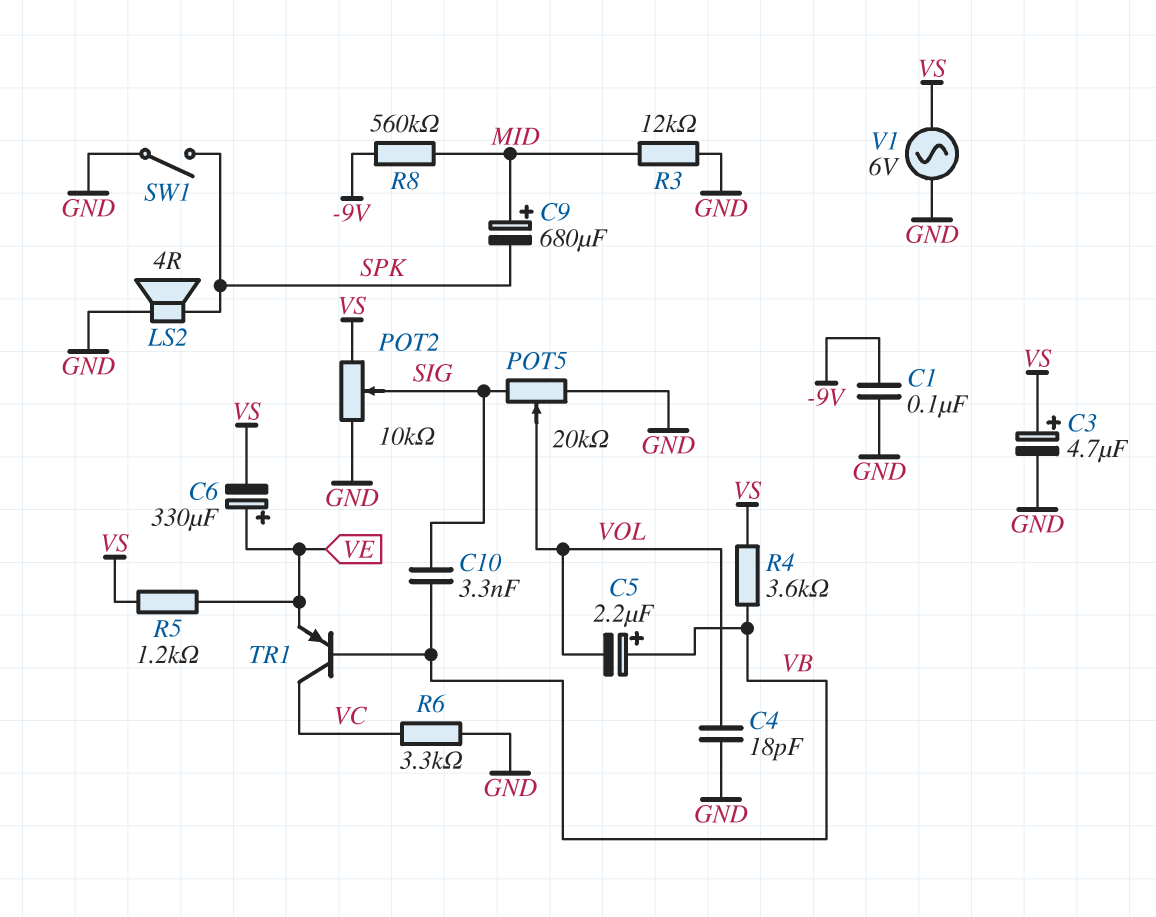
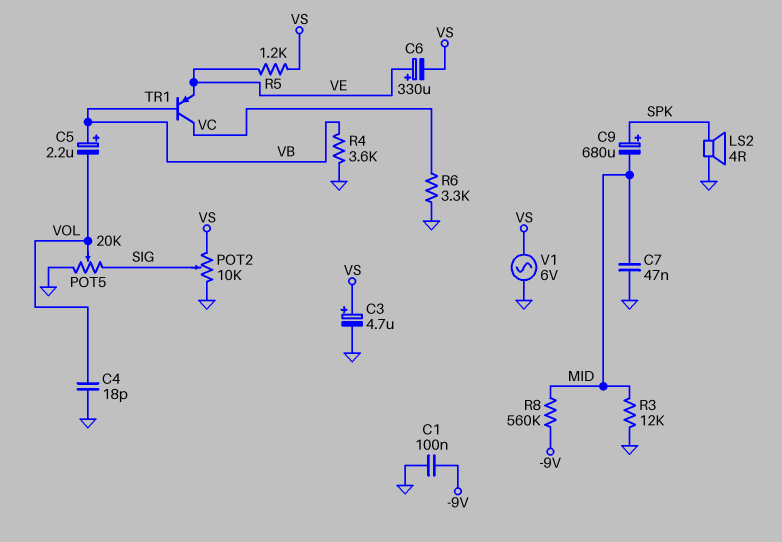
C7: none -> 47nF (GND, MID)
C9: 680uF (plus MID, minus SPK) -> 680uF (plus SPK, minus MID)
C10: 3.3nF (SIG, VB) -> none
R4: 3.6k (VB, VS) -> 3.6k (GND, VB)
SW1: switch (GND, SPK) -> none

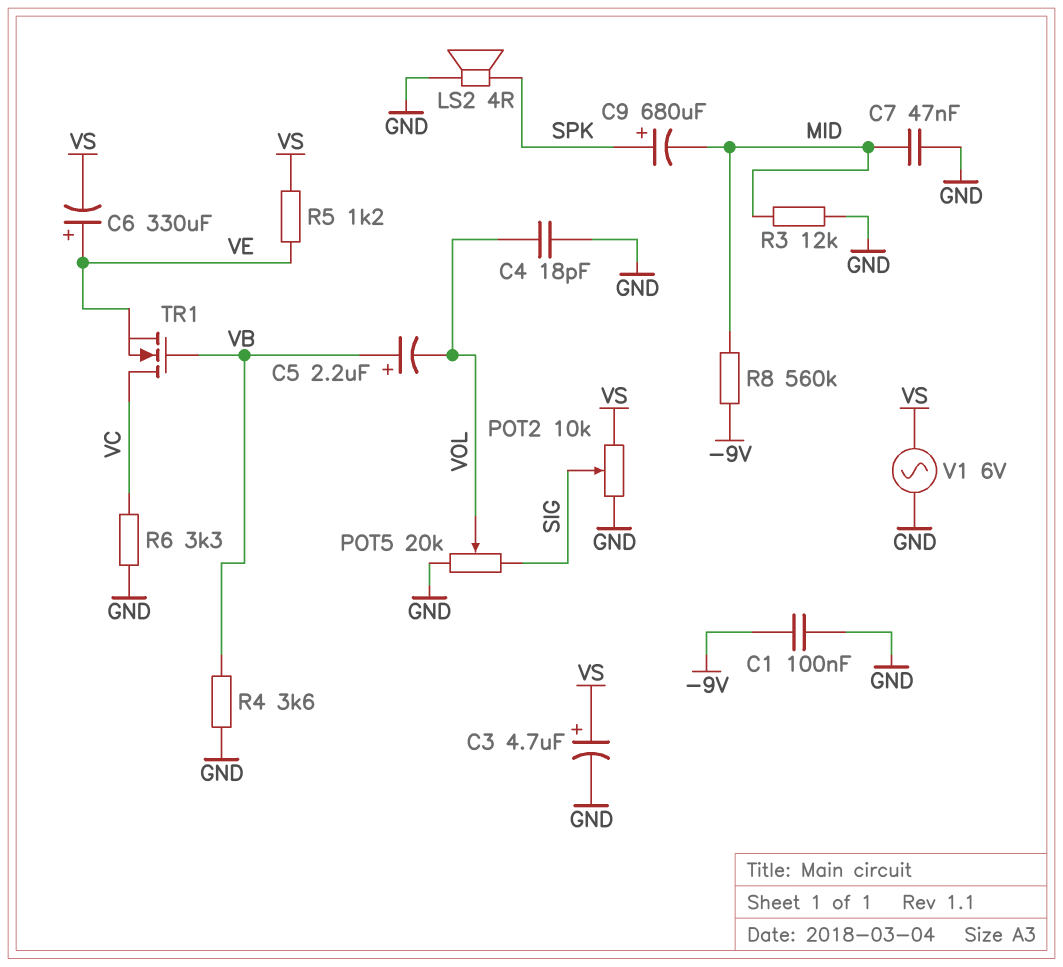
TR1: PNP (B VB, C VC, E VE) -> NMOS (G VB, D VC, S VE)

